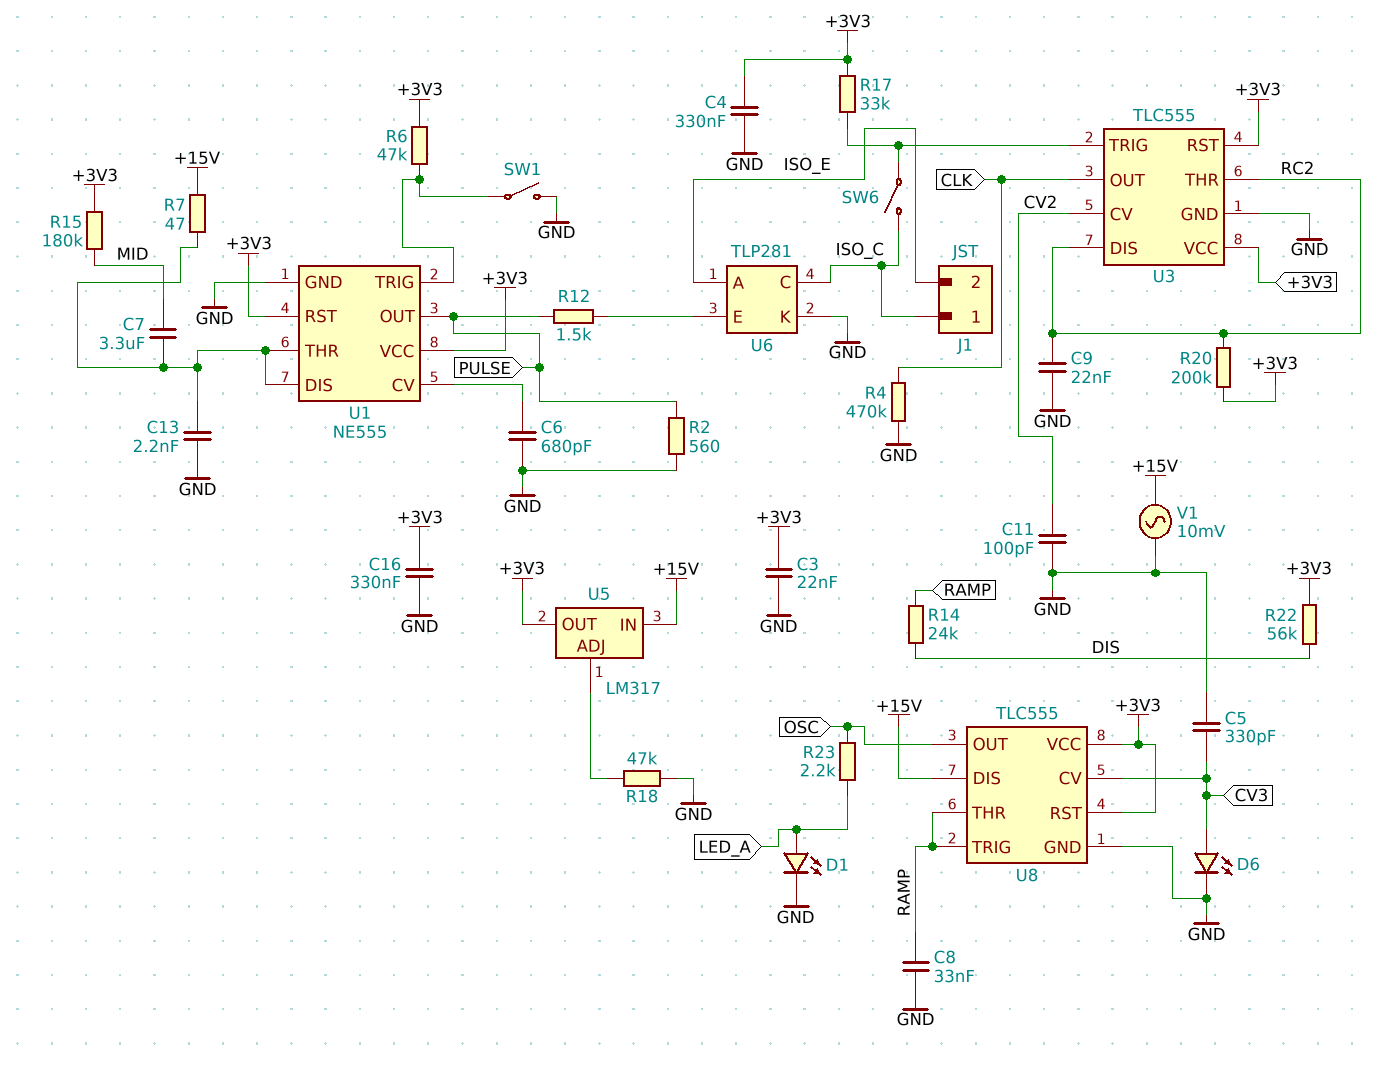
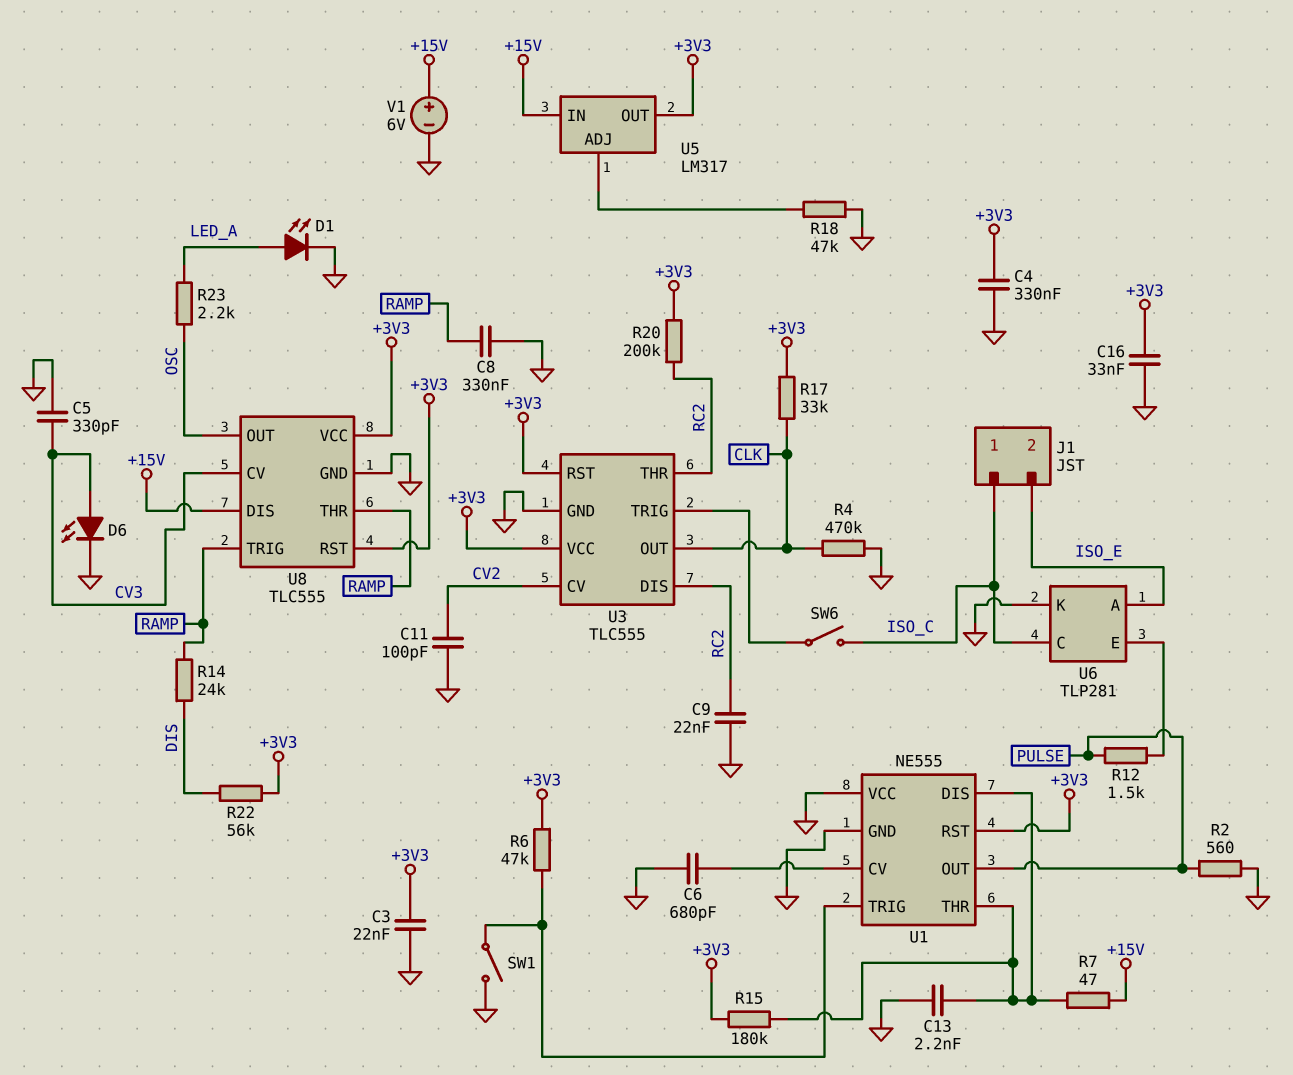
C7: 3.3uF (MID, U1/DIS) -> none
C8: 33nF (GND, RAMP) -> 330nF (GND, RAMP)
C16: 330nF (+3V3, GND) -> 33nF (+3V3, GND)
R15: 180k (+3V3, MID) -> 180k (+3V3, U1/DIS)
R17: 33k (+3V3, U3/TRIG) -> 33k (+3V3, CLK)
U1 pin VCC: +3V3 -> GND
V1: AC 10mV (+15V, GND) -> 6V (plus +15V, minus GND)

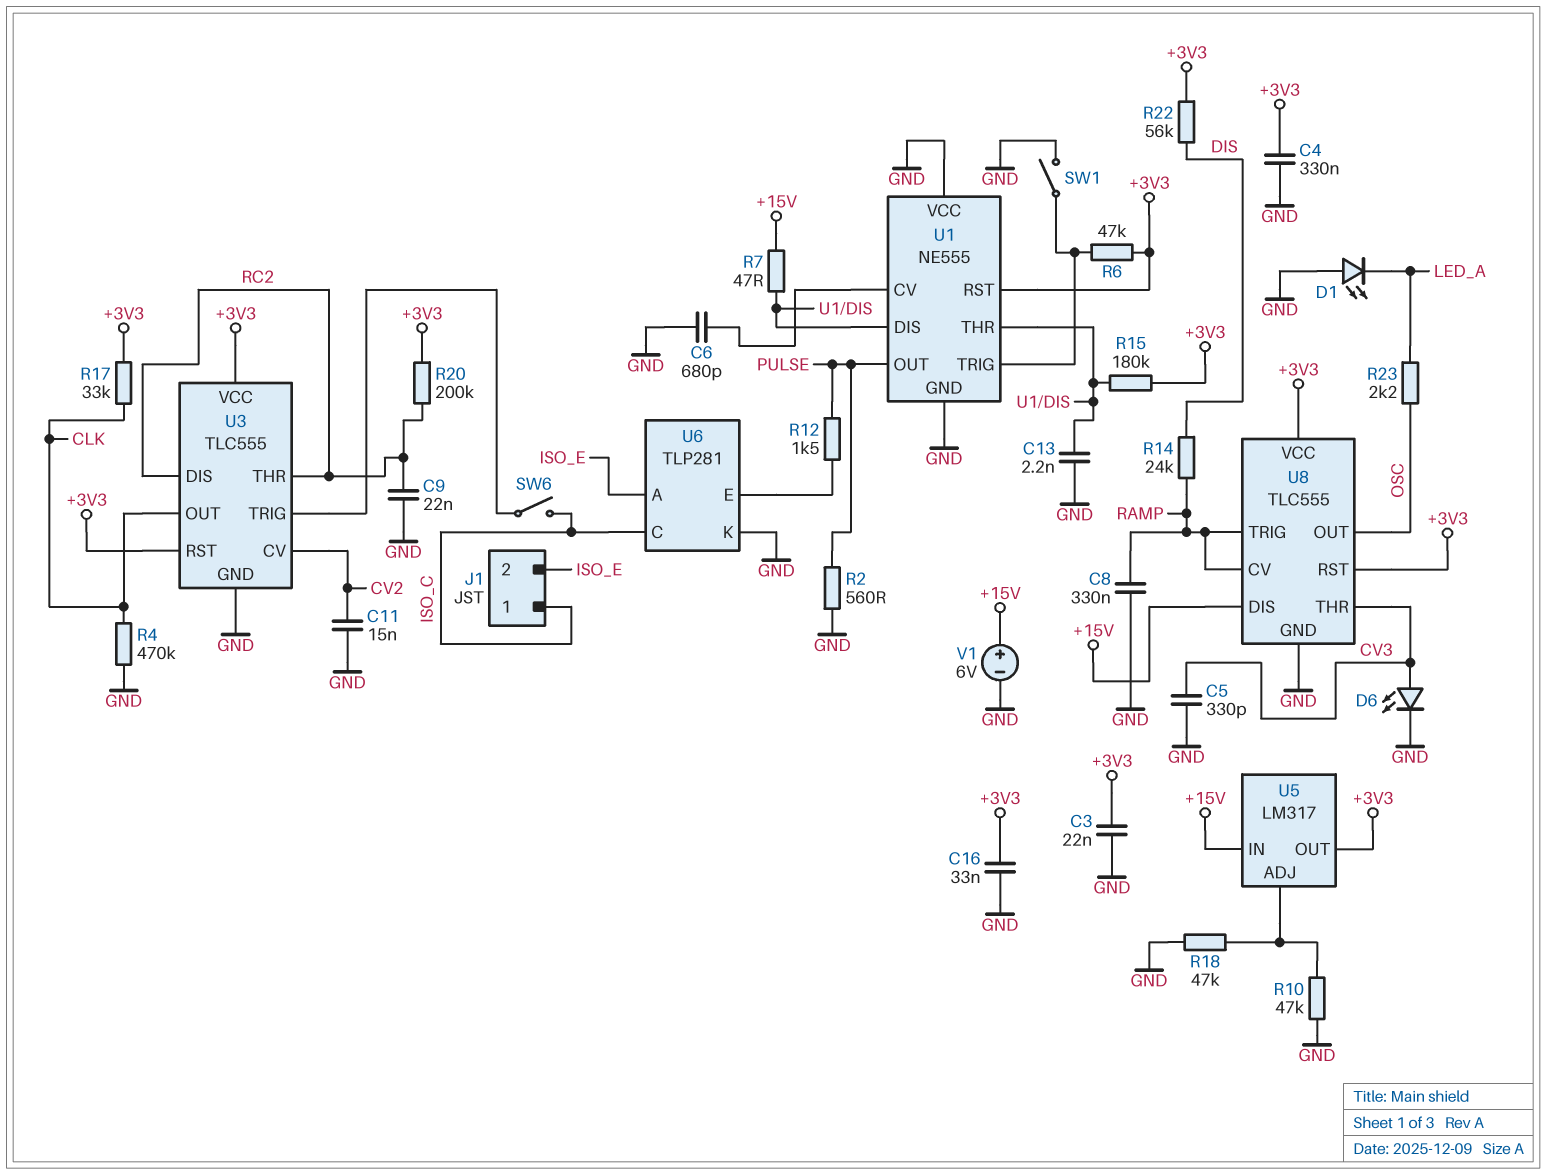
C11: 100pF (CV2, GND) -> 15nF (CV2, GND)
D1: LED (A LED_A, K GND) -> LED (A GND, K LED_A)
R10: none -> 47k (GND, U5/ADJ)
U8 pin CV: CV3 -> RAMP
U8 pin THR: RAMP -> CV3

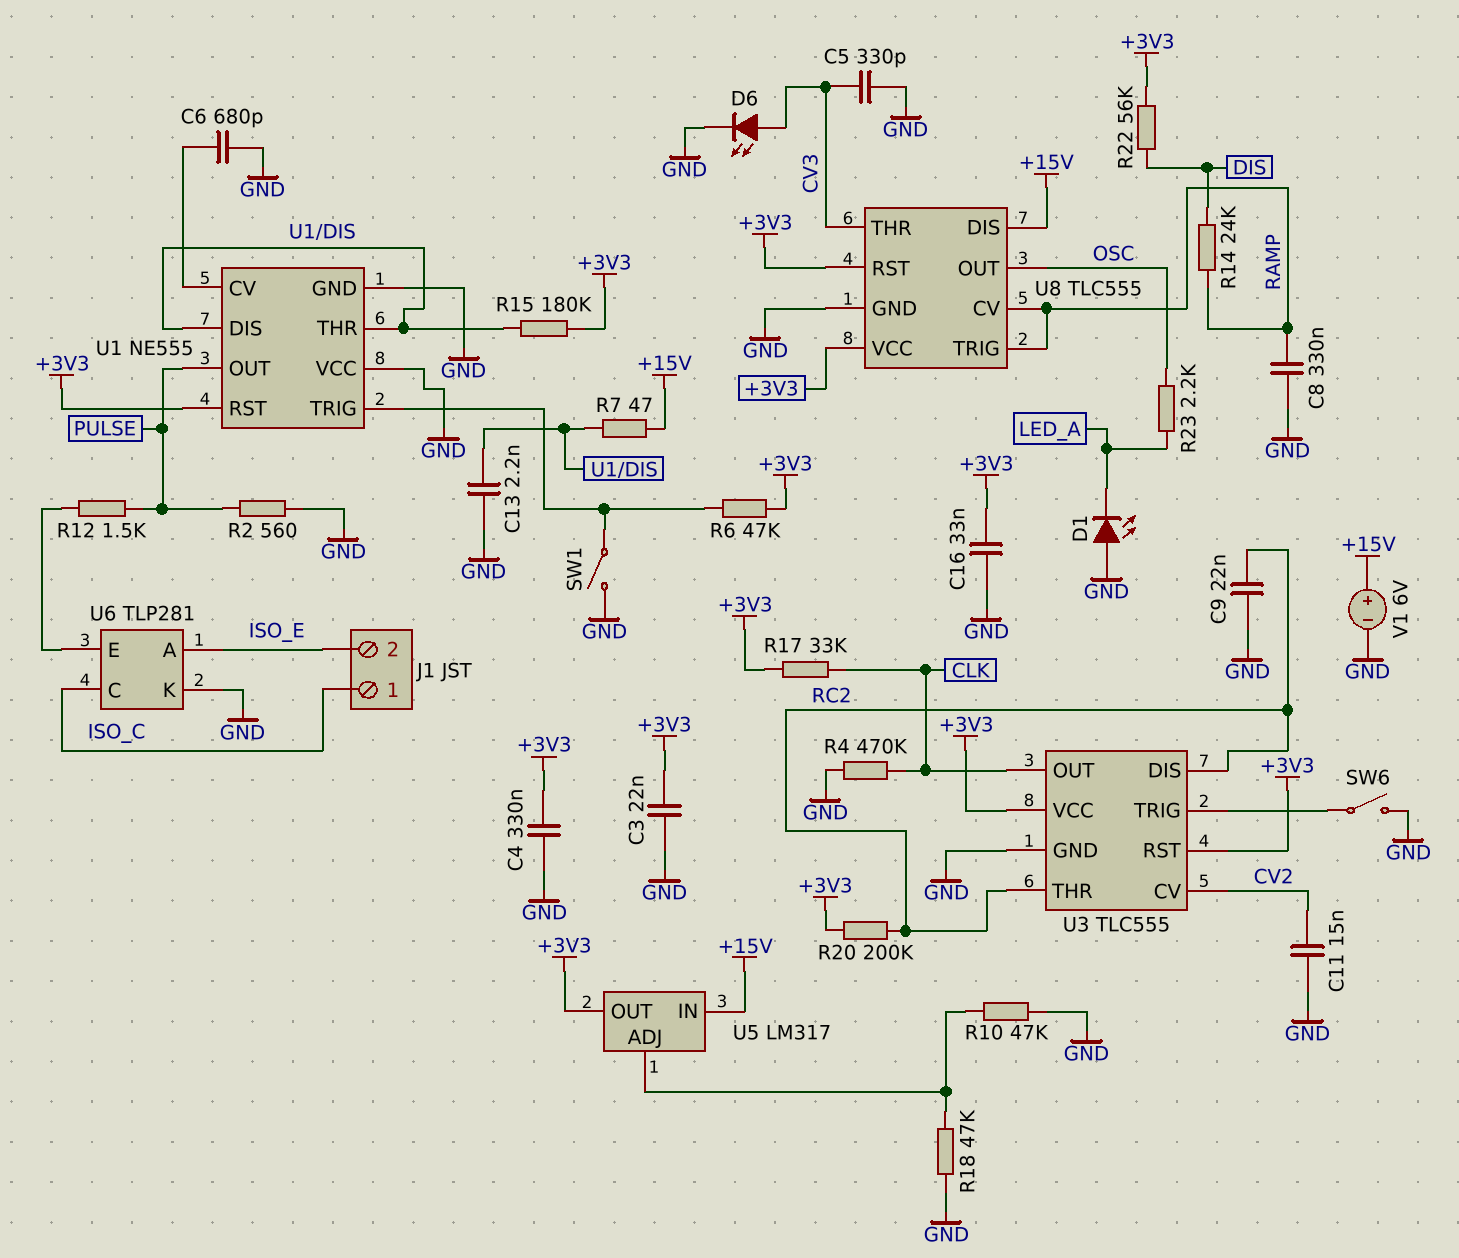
SW6: switch (ISO_C, U3/TRIG) -> switch (GND, U3/TRIG)

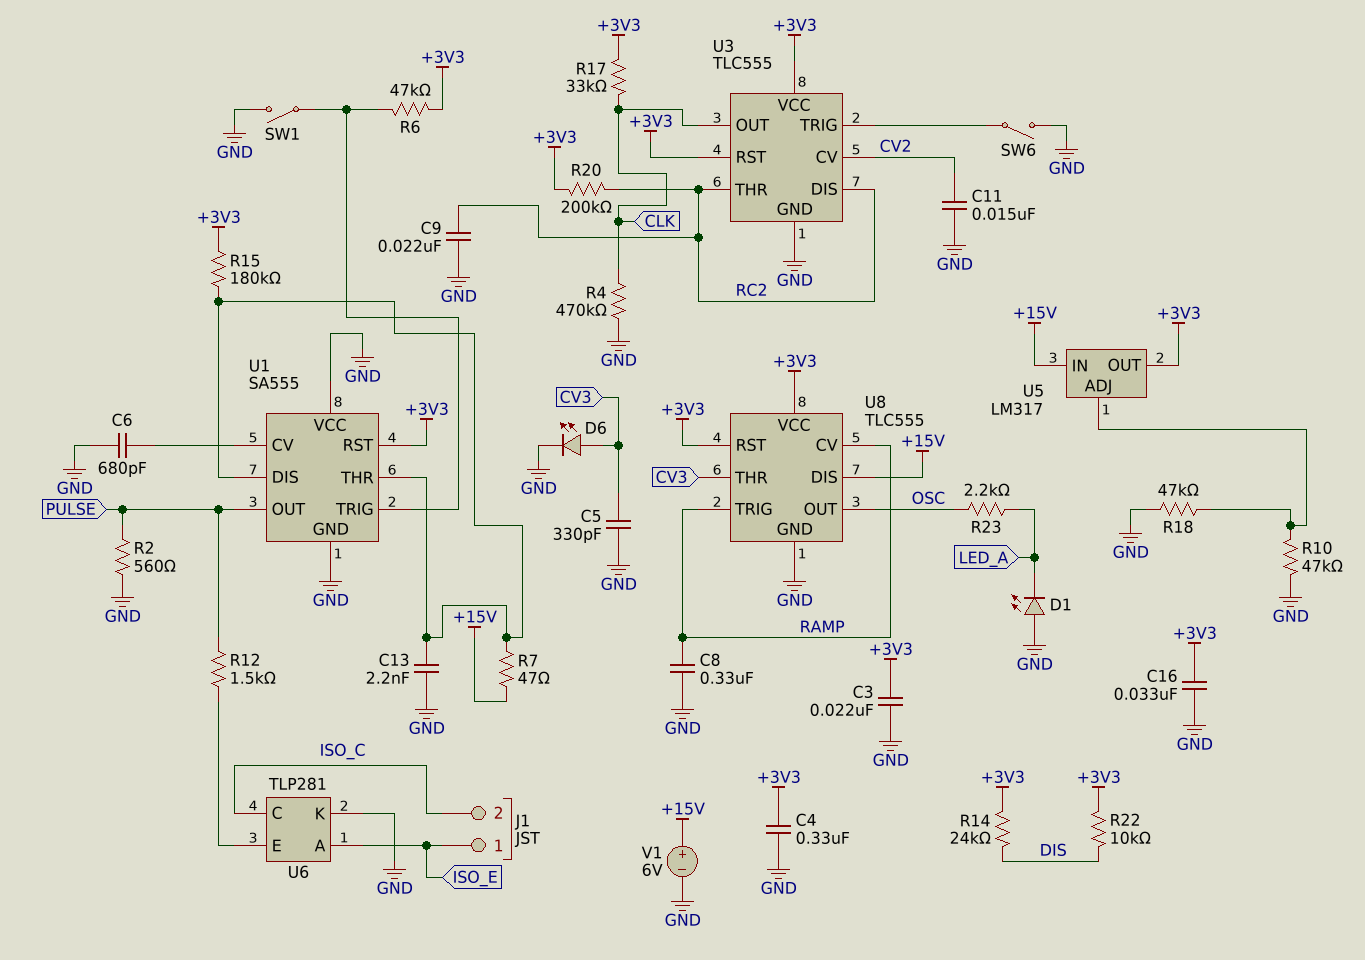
J1 pin 1: ISO_C -> ISO_E
J1 pin 2: ISO_E -> ISO_C
R14: 24k (DIS, RAMP) -> 24k (+3V3, DIS)
R22: 56k (+3V3, DIS) -> 10k (+3V3, DIS)
U1: NE555 -> SA555

